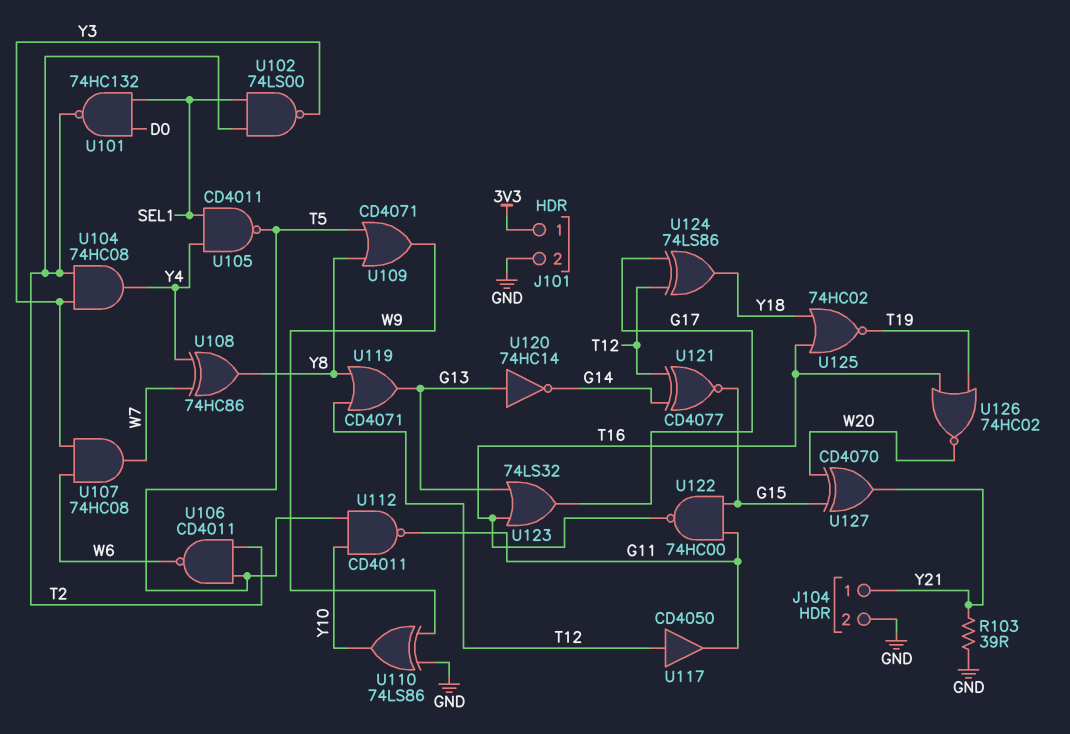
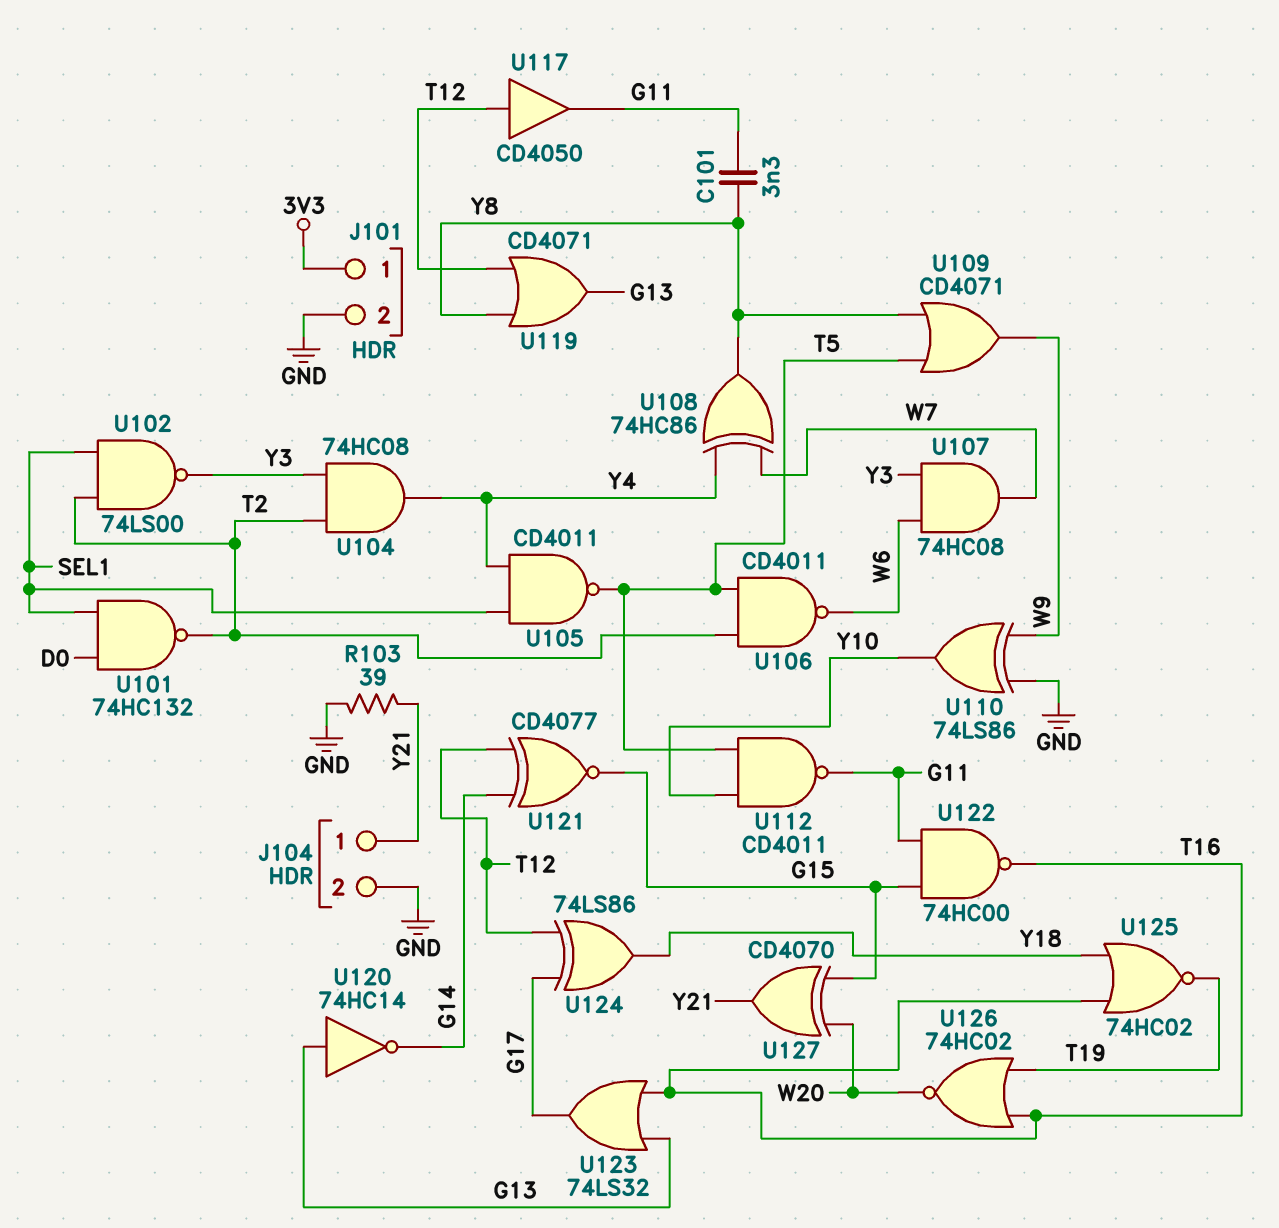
C101: none -> 3.3nF (G11, Y8)

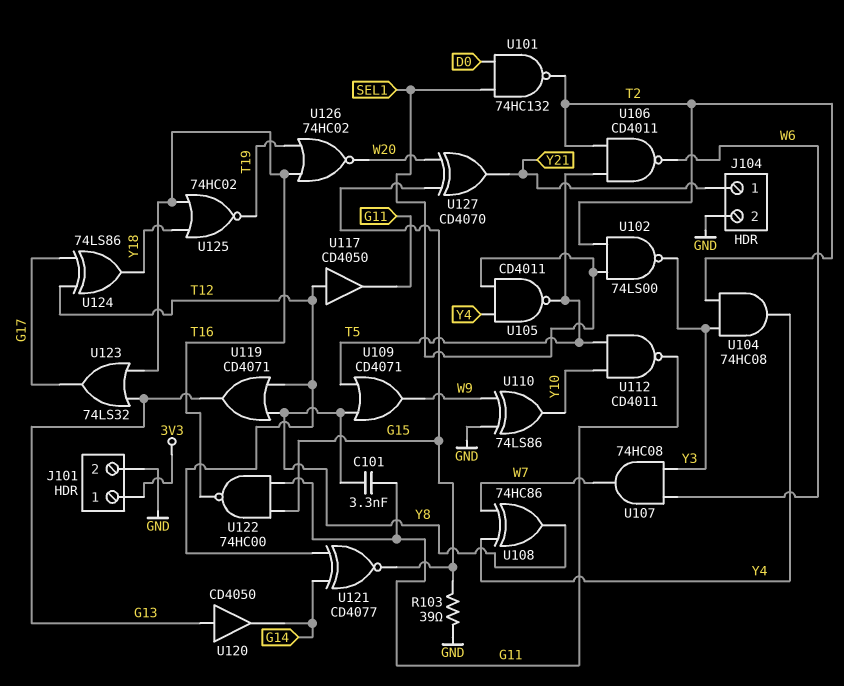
R103: 39 (GND, Y21) -> 39 (G15, GND)
U120: NOT 74HC14 (in G13, out G14) -> buffer CD4050 (in G13, out G14)

